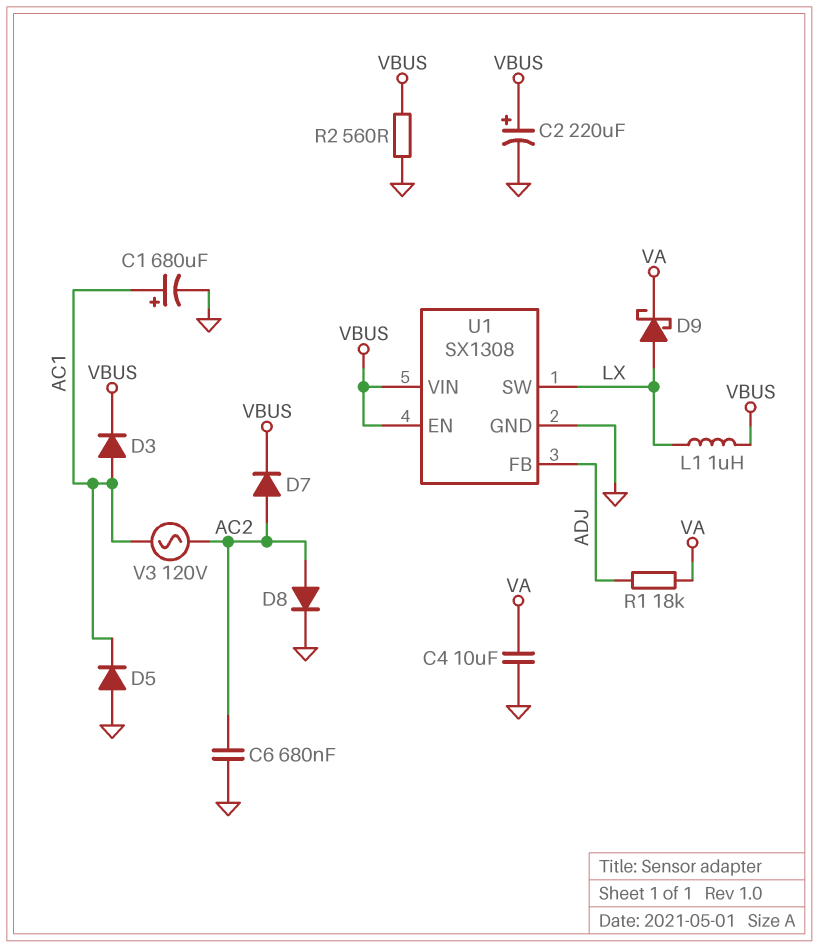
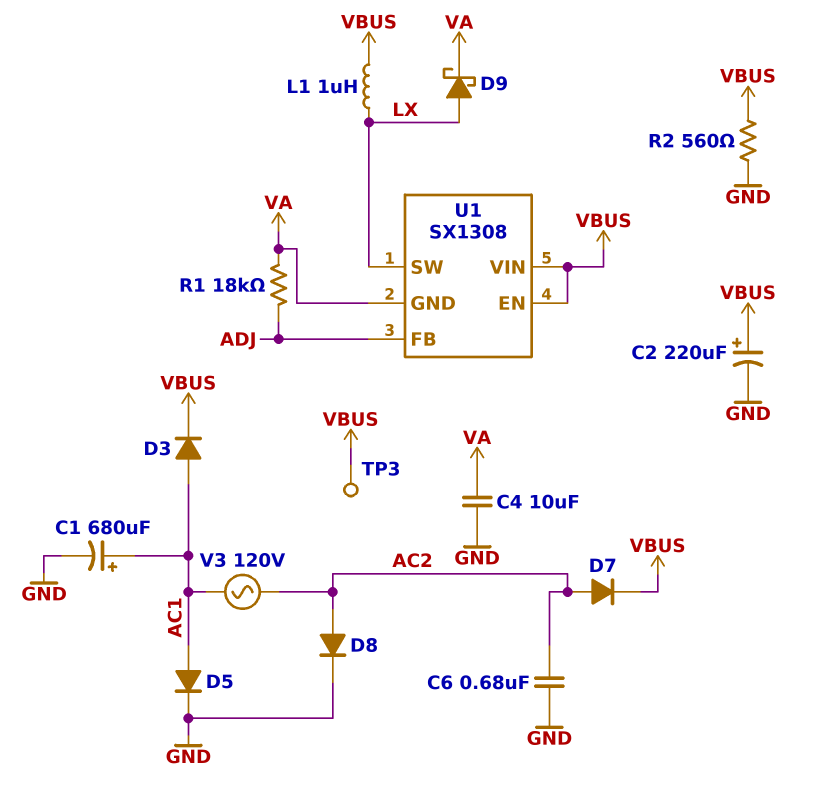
D5: diode (A GND, K AC1) -> diode (A AC1, K GND)
TP3: none -> test point (VBUS)
U1 pin GND: GND -> VA

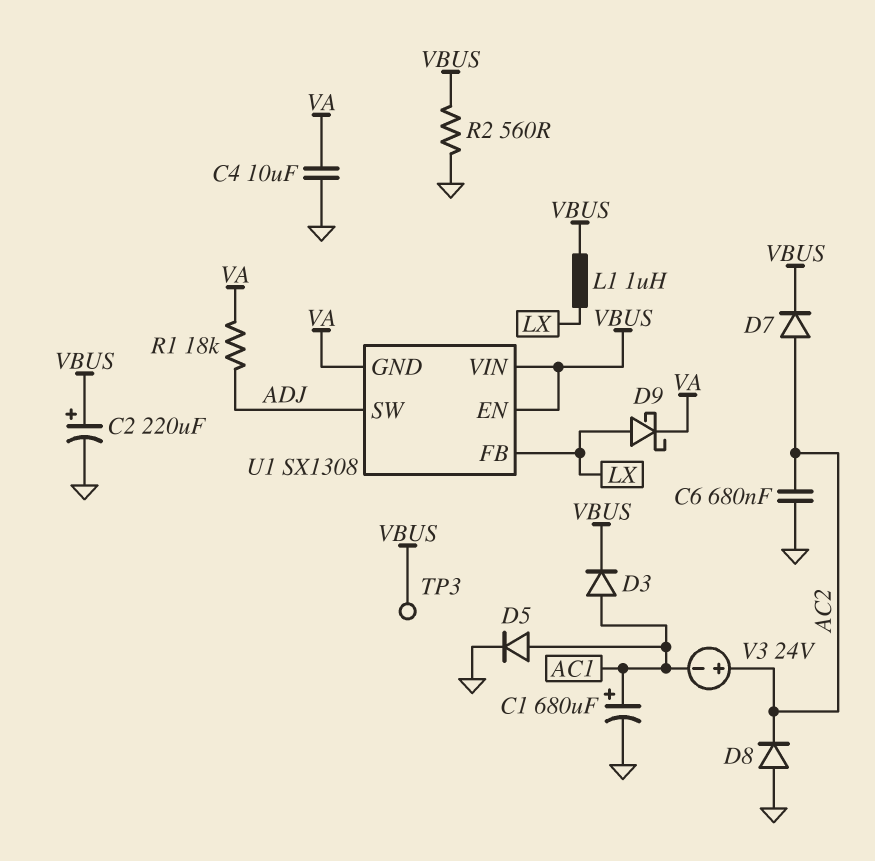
D8: diode (A AC2, K GND) -> diode (A GND, K AC2)
U1 pin FB: ADJ -> LX
U1 pin SW: LX -> ADJ
V3: AC 120V (AC1, AC2) -> 24V (plus AC2, minus AC1)

